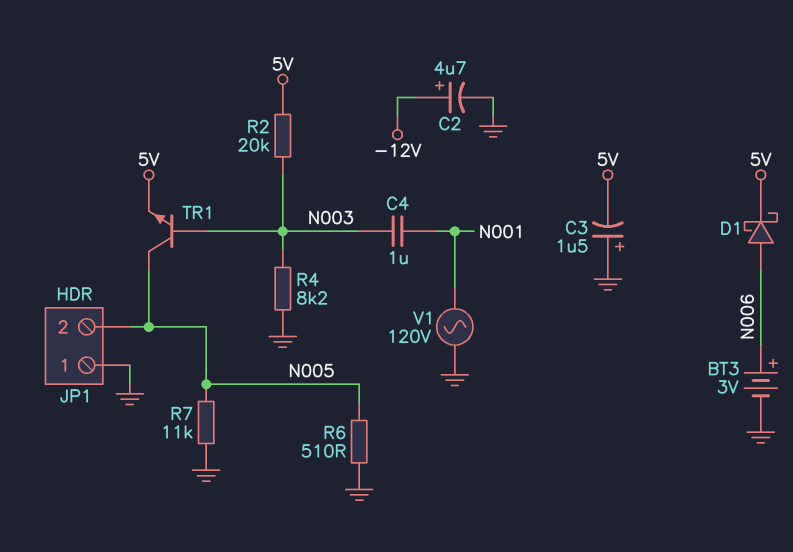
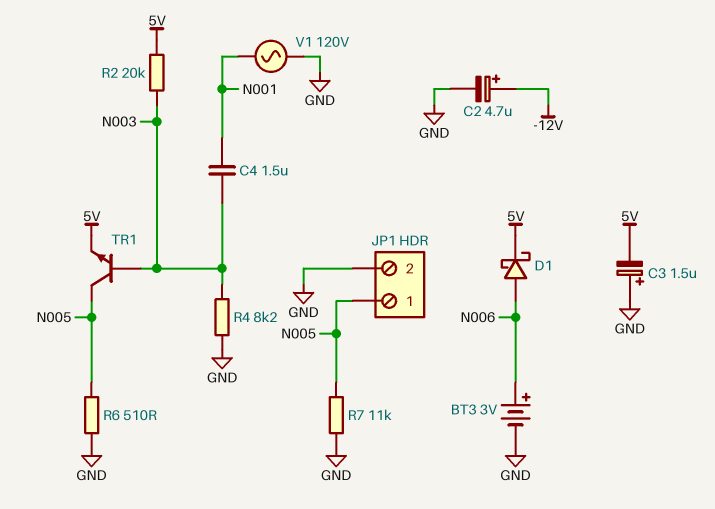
C4: 1uF (N001, N003) -> 1.5uF (N001, N003)
JP1 pin 1: GND -> N005
JP1 pin 2: N005 -> GND

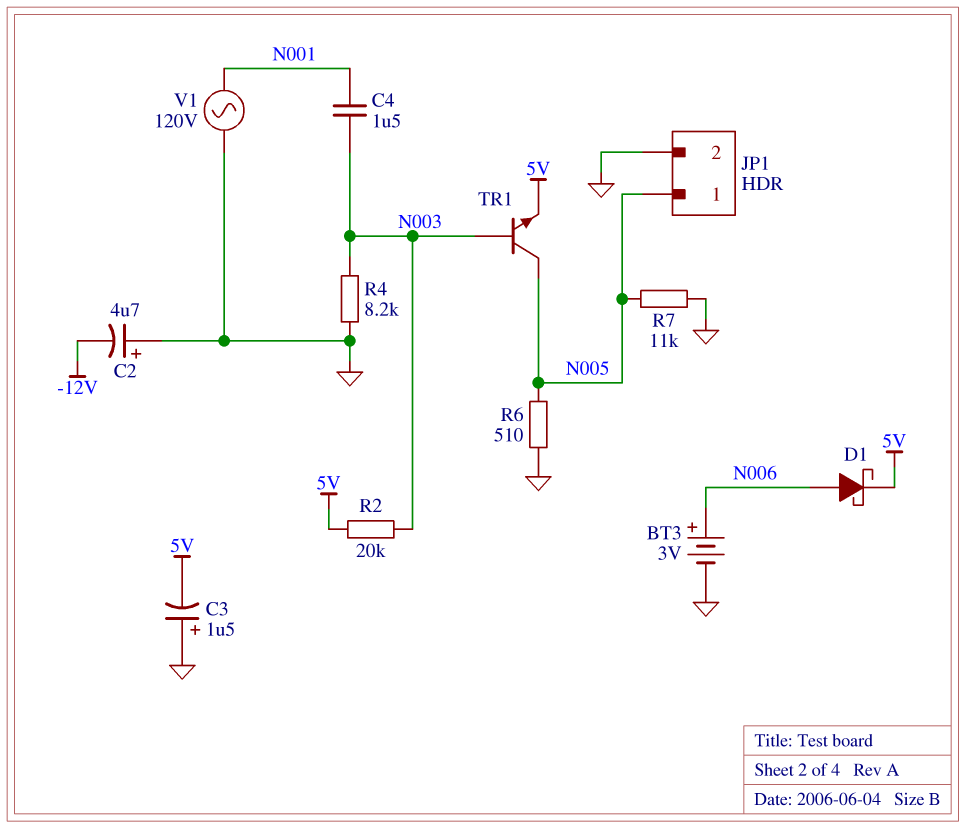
C2: 4.7uF (plus -12V, minus GND) -> 4.7uF (plus GND, minus -12V)

